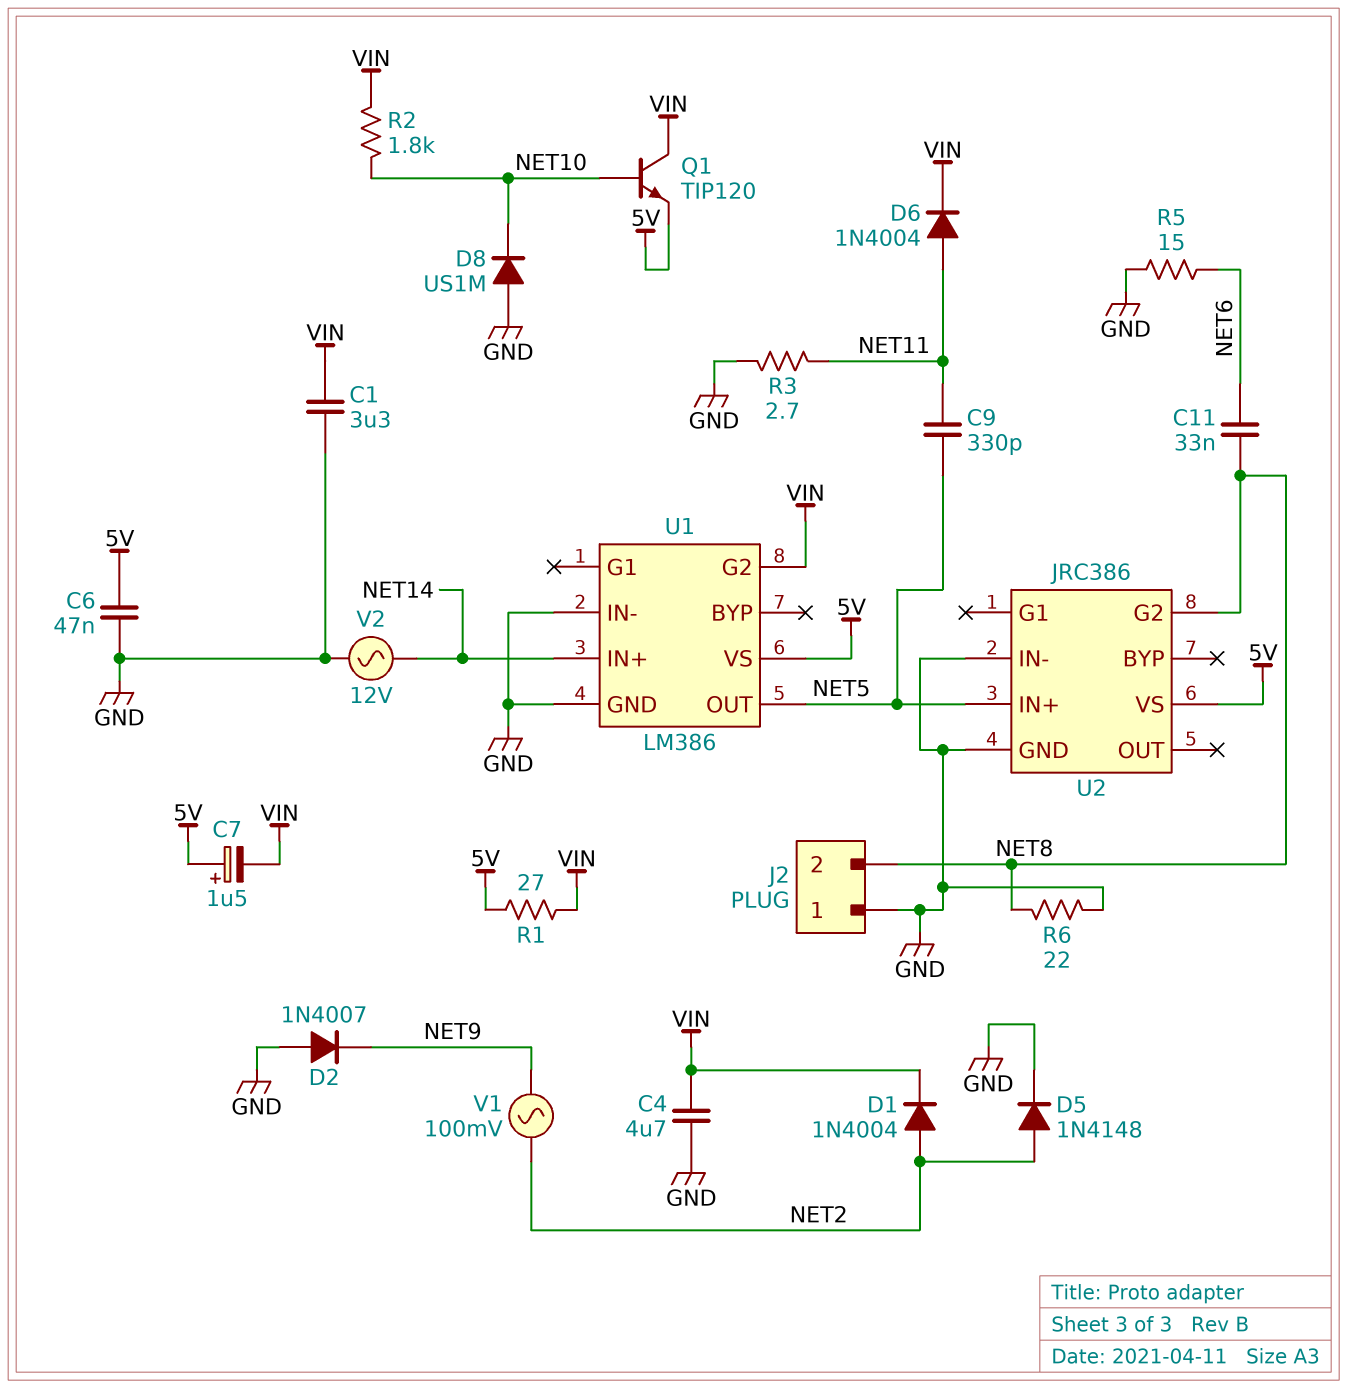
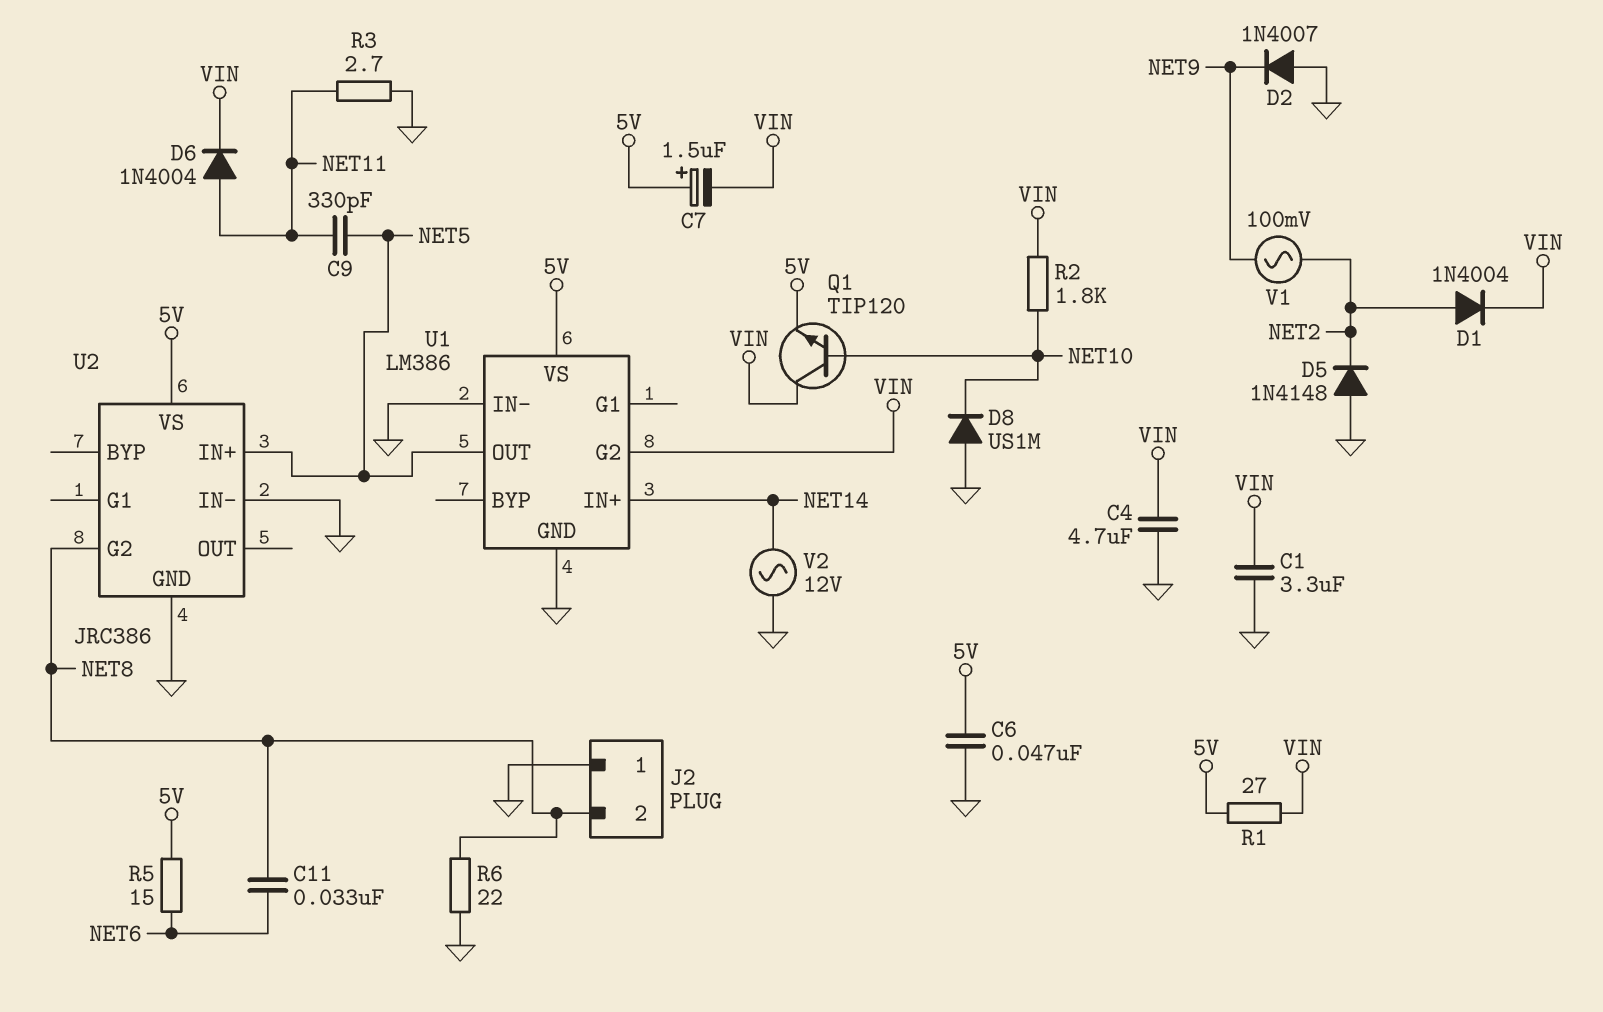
D5: diode 1N4148 (A NET2, K GND) -> diode 1N4148 (A GND, K NET2)
R5: 15 (GND, NET6) -> 15 (5V, NET6)

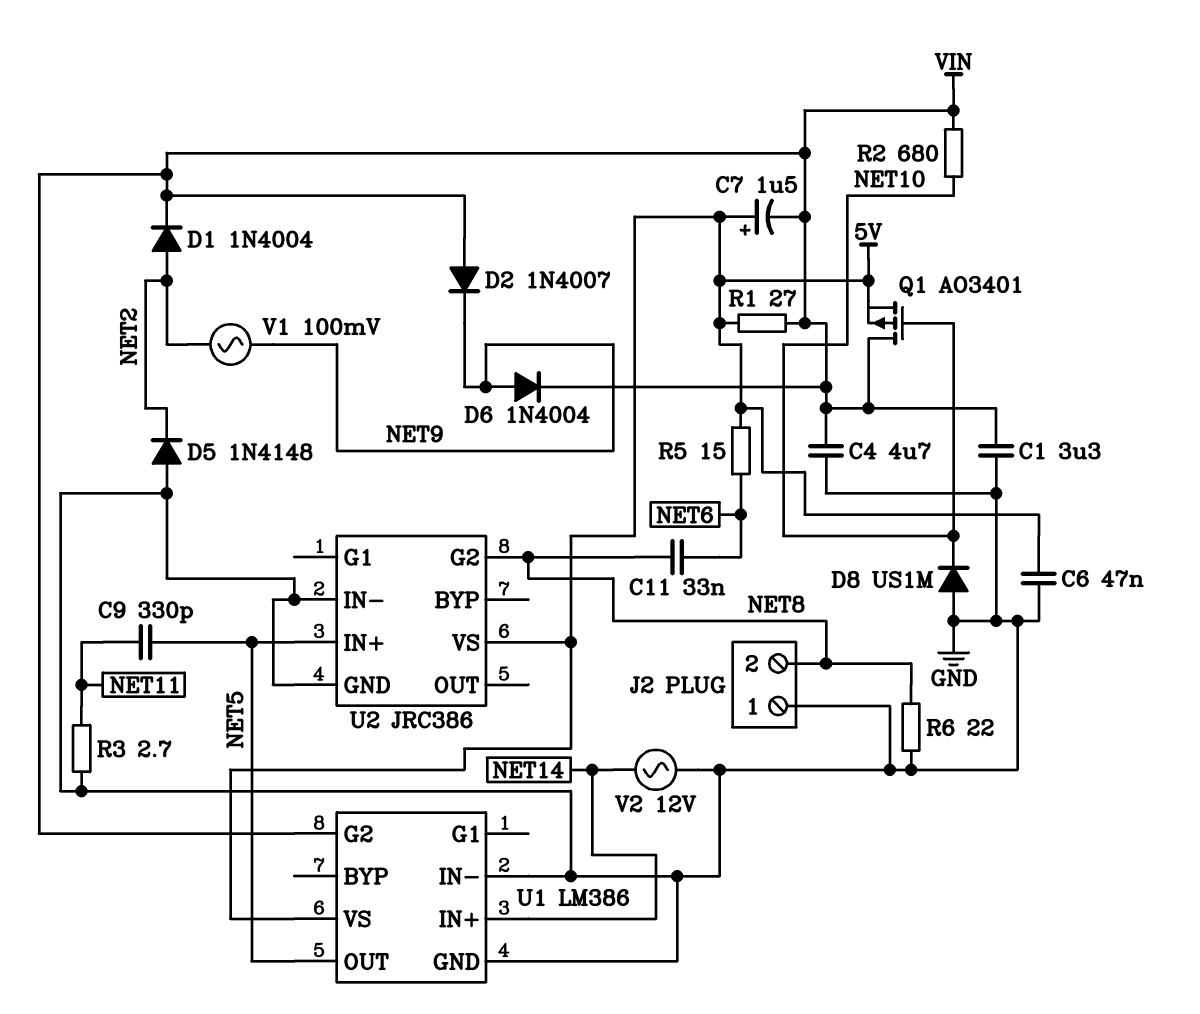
D2: diode 1N4007 (A GND, K NET9) -> diode 1N4007 (A VIN, K NET9)
D6: diode 1N4004 (A NET11, K VIN) -> diode 1N4004 (A NET9, K VIN)
Q1: NPN TIP120 (B NET10, C VIN, E 5V) -> PMOS AO3401 (G NET10, D VIN, S 5V)
R2: 1.8k (NET10, VIN) -> 680 (NET10, VIN)

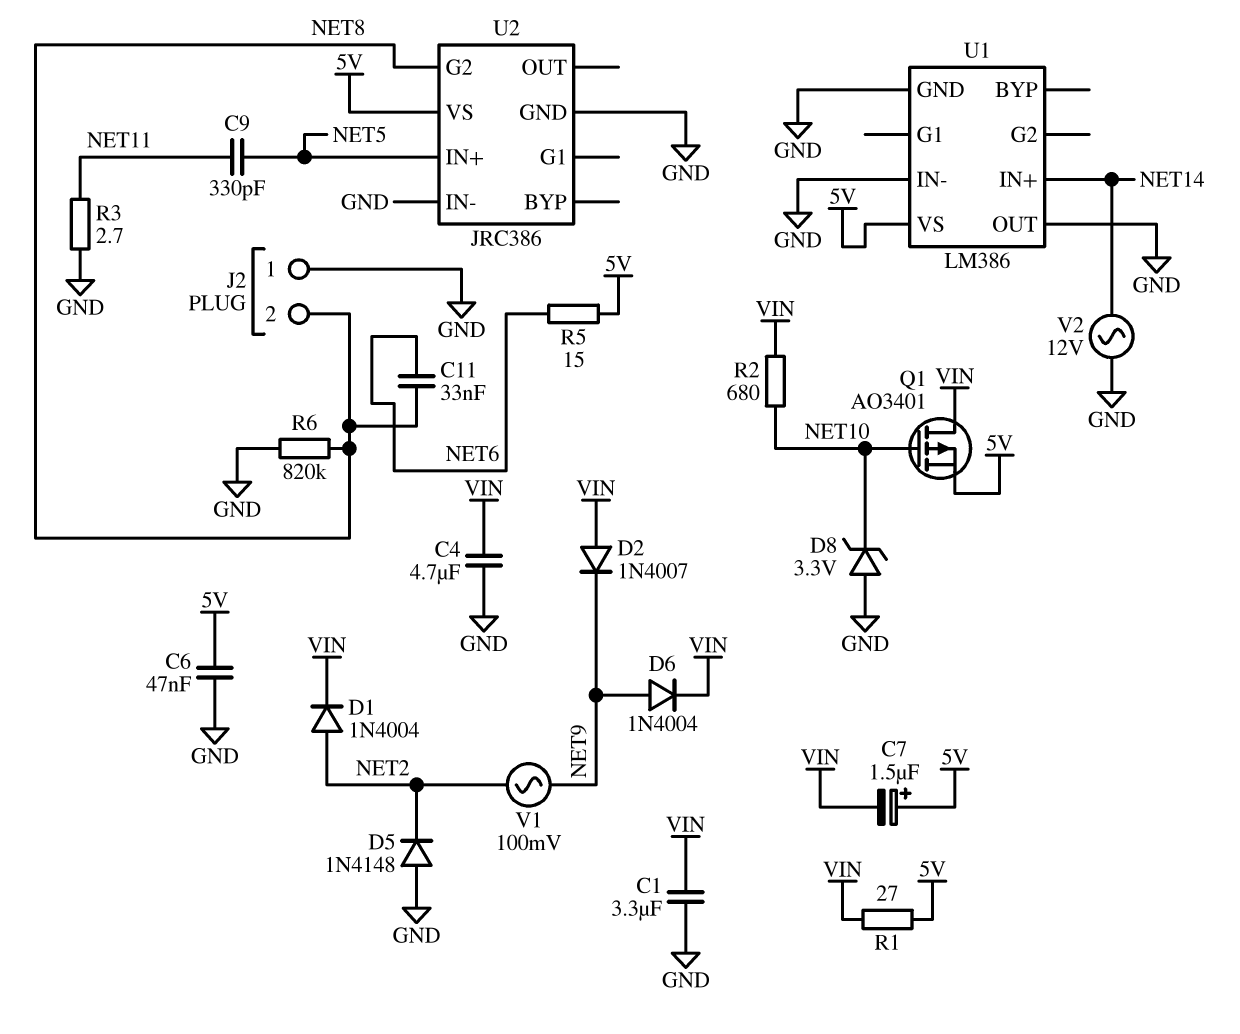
D8: diode US1M (A GND, K NET10) -> zener 3.3V (A GND, K NET10)
R6: 22 (GND, NET8) -> 820k (GND, NET8)
U1 pin G2: VIN -> none
U1 pin OUT: NET5 -> GND

